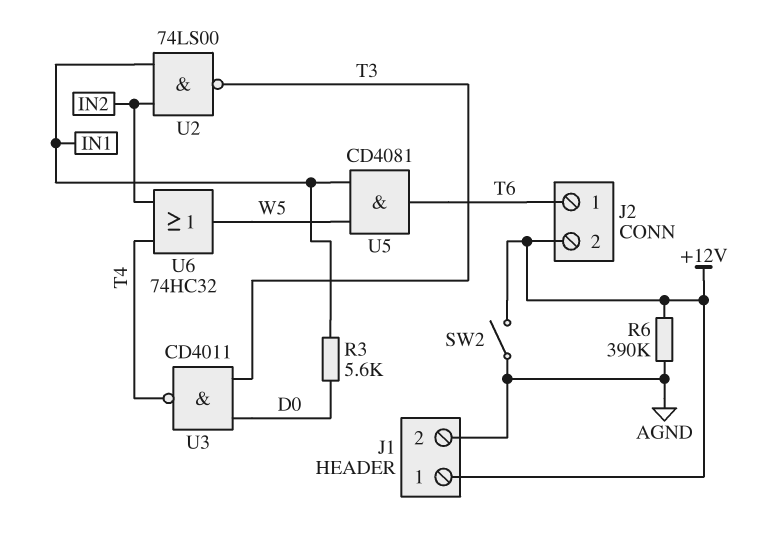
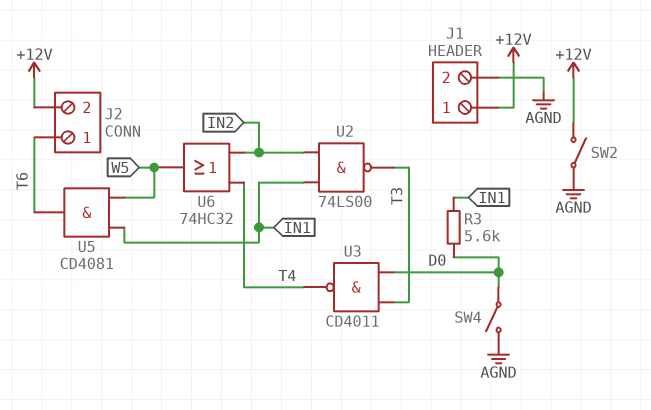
R6: 390k (+12V, AGND) -> none
SW4: none -> switch (AGND, D0)

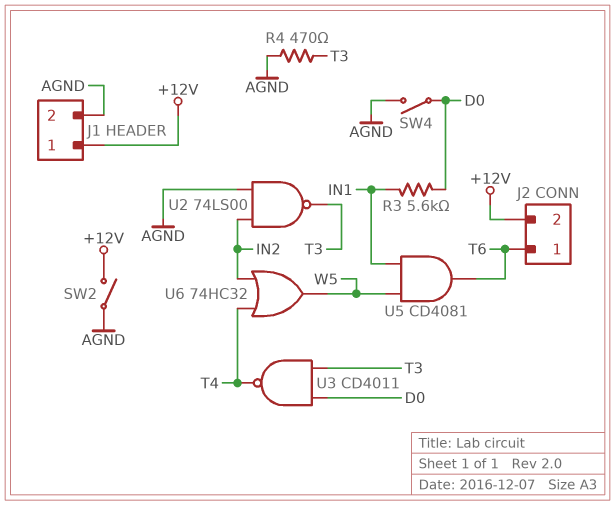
R4: none -> 470 (AGND, T3)
U2: NAND 74LS00 (in IN1, in IN2, out T3) -> NAND 74LS00 (in AGND, in IN2, out T3)

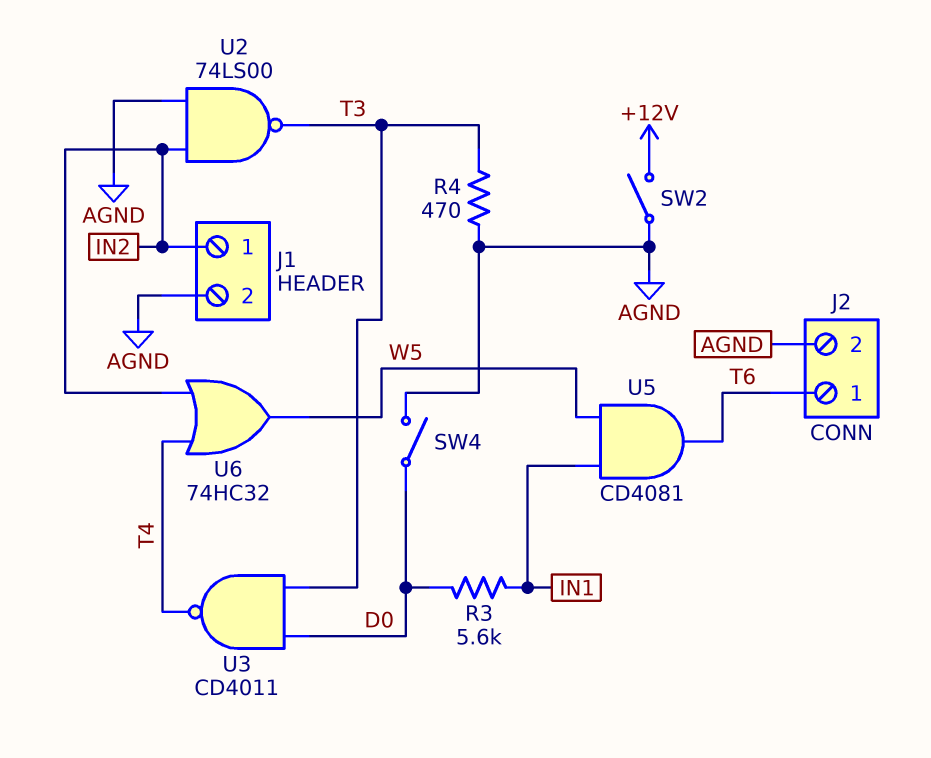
J1 pin 1: +12V -> IN2
J2 pin 2: +12V -> AGND

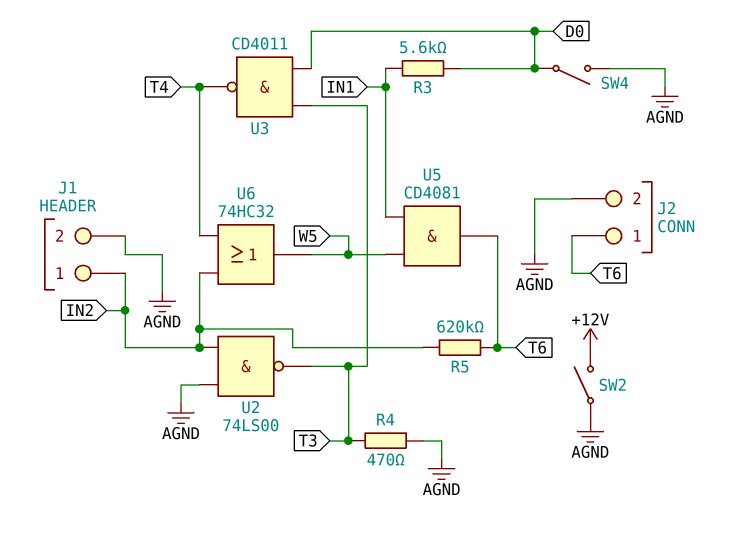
R5: none -> 620k (IN2, T6)

